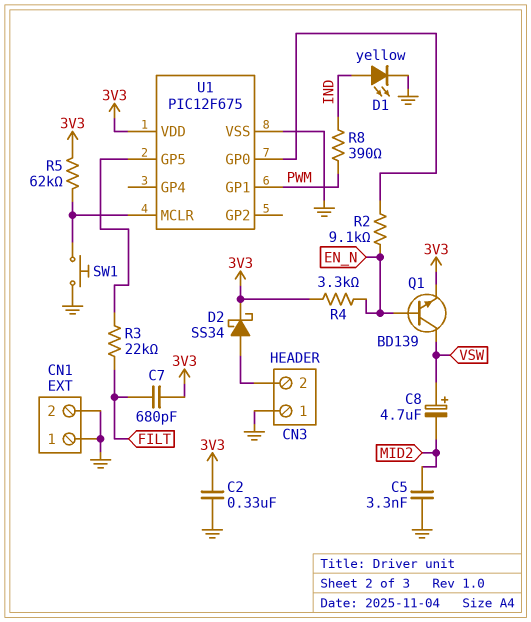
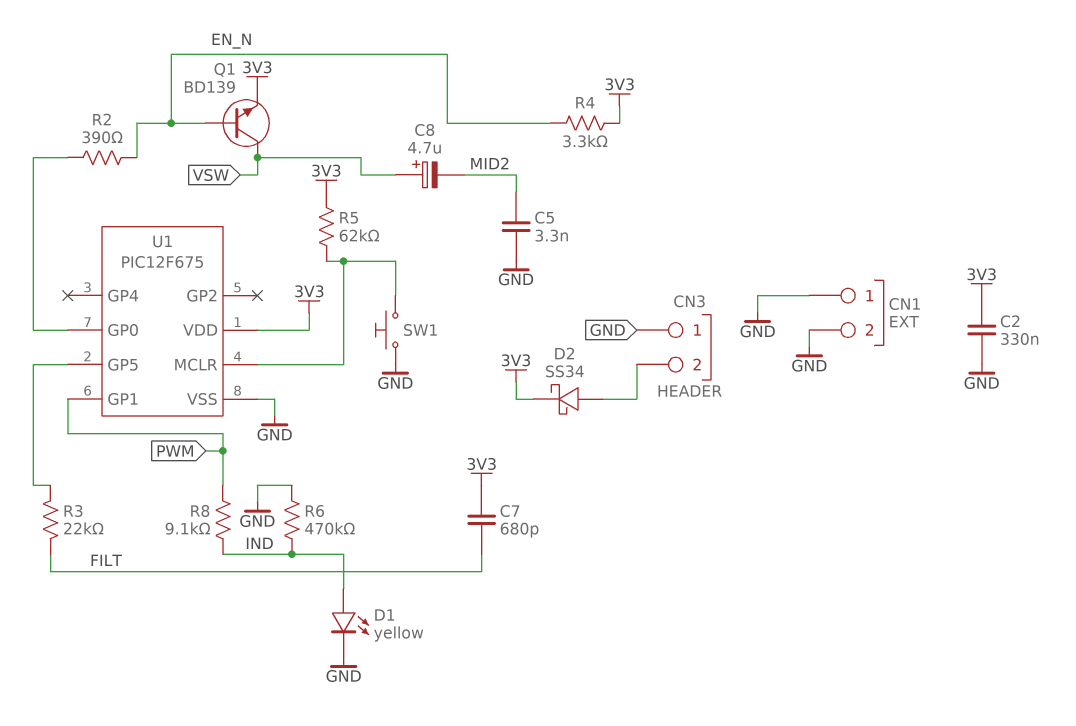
R2: 9.1k (EN_N, U1/GP0) -> 390 (EN_N, U1/GP0)
R6: none -> 470k (GND, IND)
R8: 390 (IND, PWM) -> 9.1k (IND, PWM)

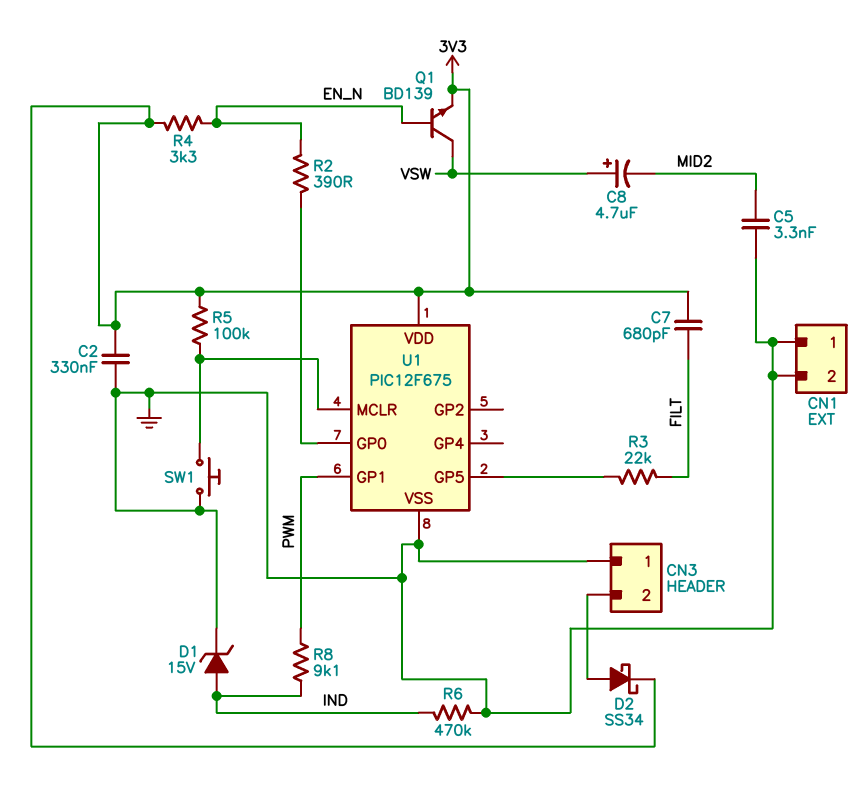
D1: LED yellow (A IND, K GND) -> zener 15V (A IND, K GND)
R5: 62k (3V3, U1/MCLR) -> 100k (3V3, U1/MCLR)

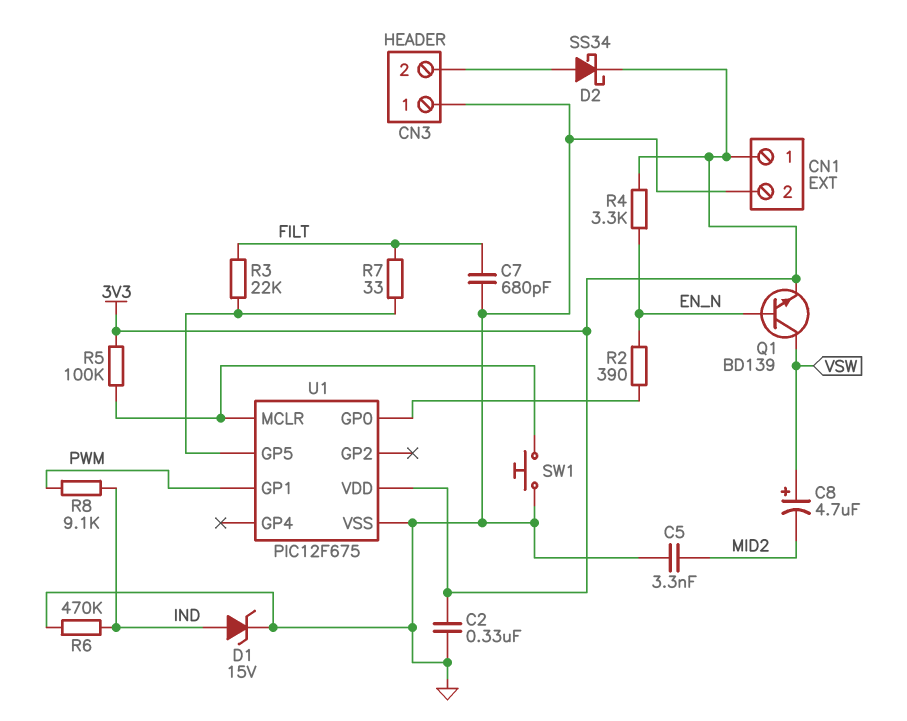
C7: 680pF (3V3, FILT) -> 680pF (FILT, GND)
CN1 pin 1: GND -> 3V3
R7: none -> 33 (FILT, U1/GP5)

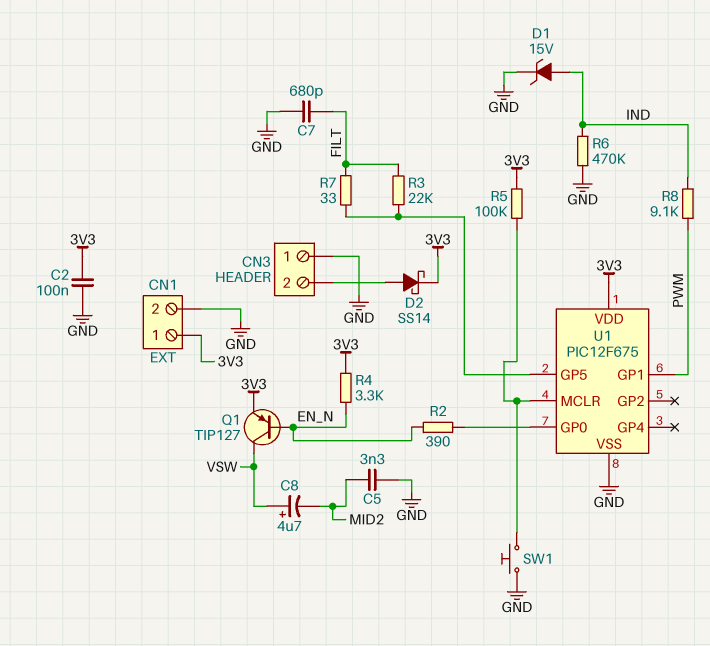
C2: 330nF (3V3, GND) -> 100nF (3V3, GND)
D2: schottky SS34 (A CN3/2, K 3V3) -> schottky SS14 (A CN3/2, K 3V3)
Q1: NPN BD139 (B EN_N, C VSW, E 3V3) -> PNP TIP127 (B EN_N, C VSW, E 3V3)

